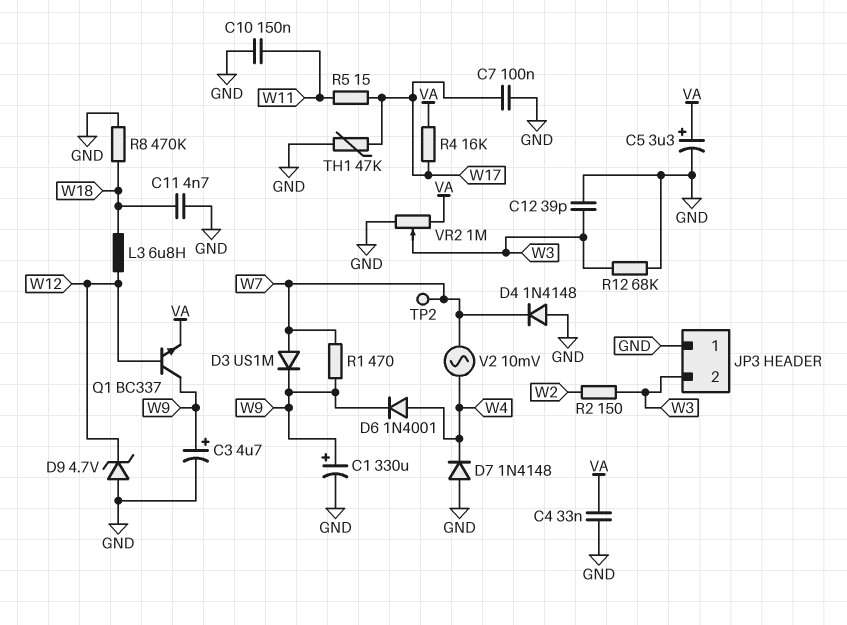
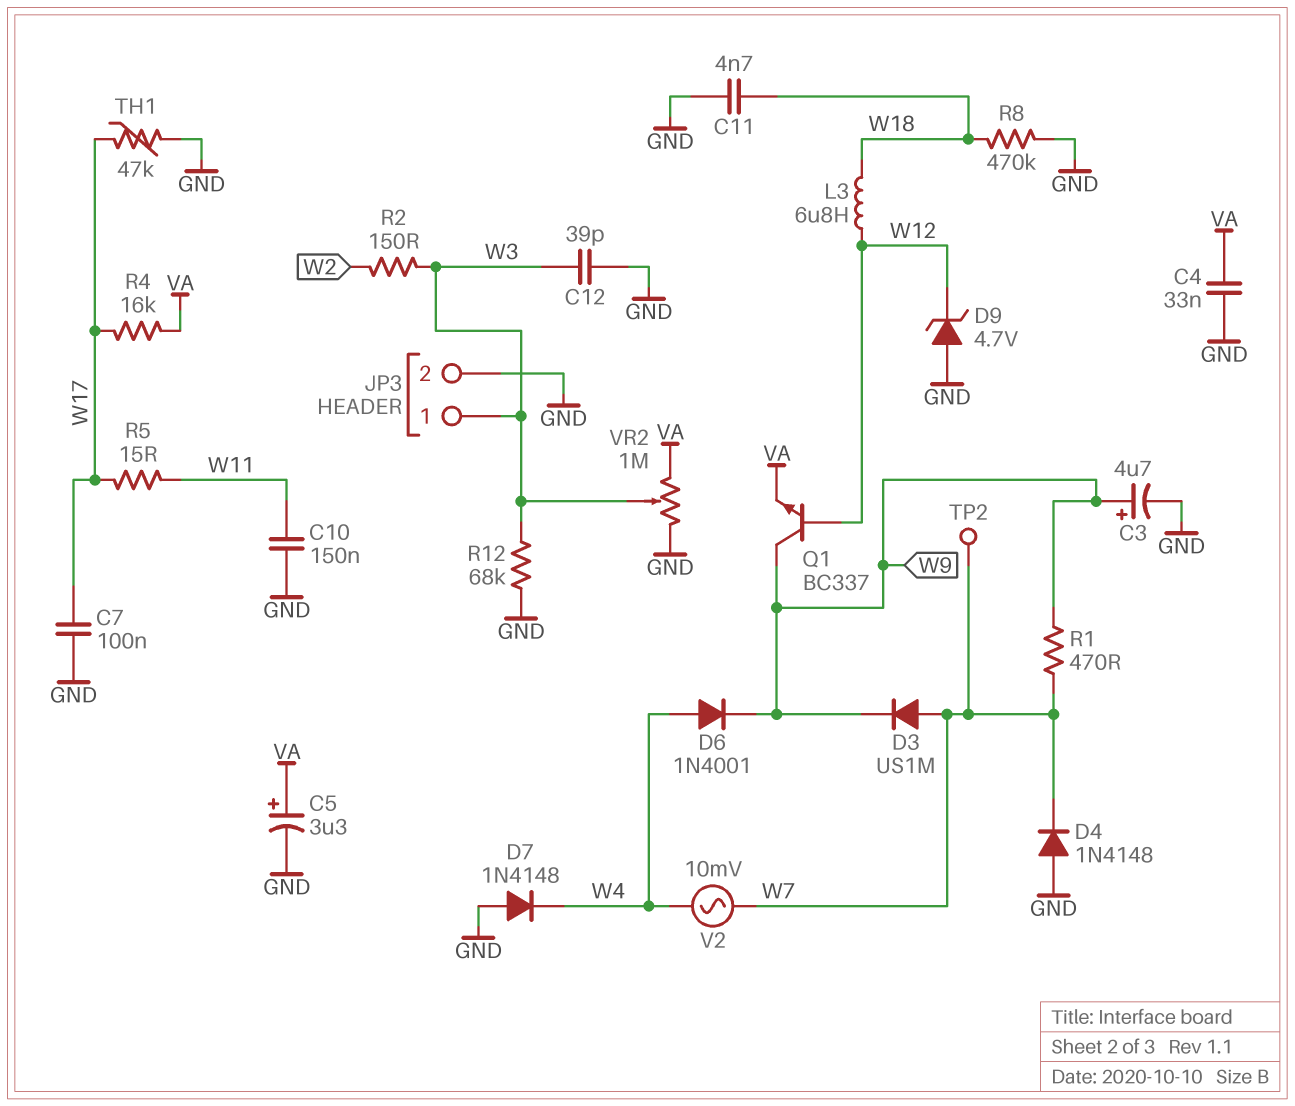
C1: 330uF (plus W9, minus GND) -> none
JP3 pin 1: GND -> W3
JP3 pin 2: W3 -> GND

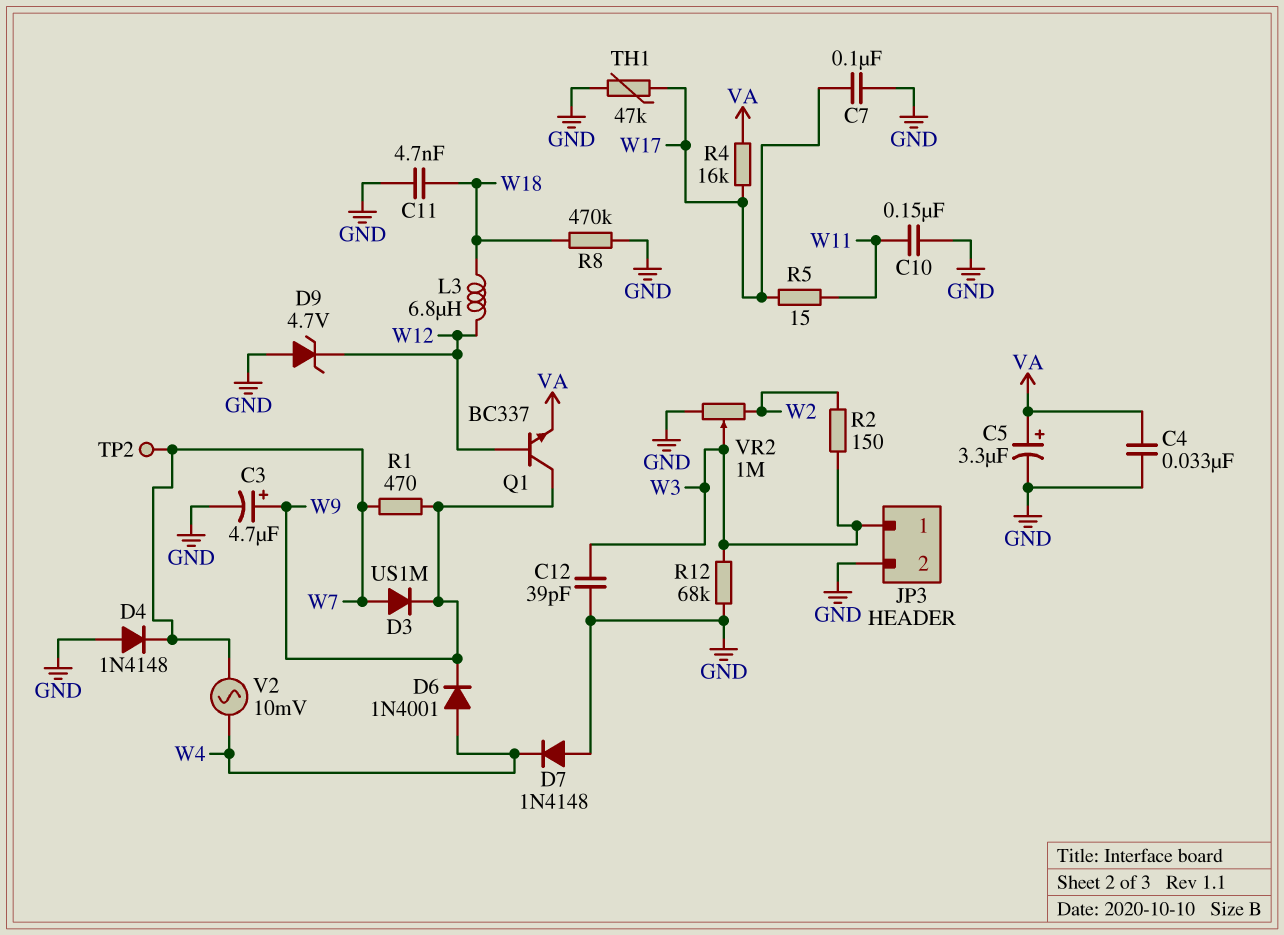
VR2: 1M (GND, VA, wiper W3) -> 1M (GND, W2, wiper W3)

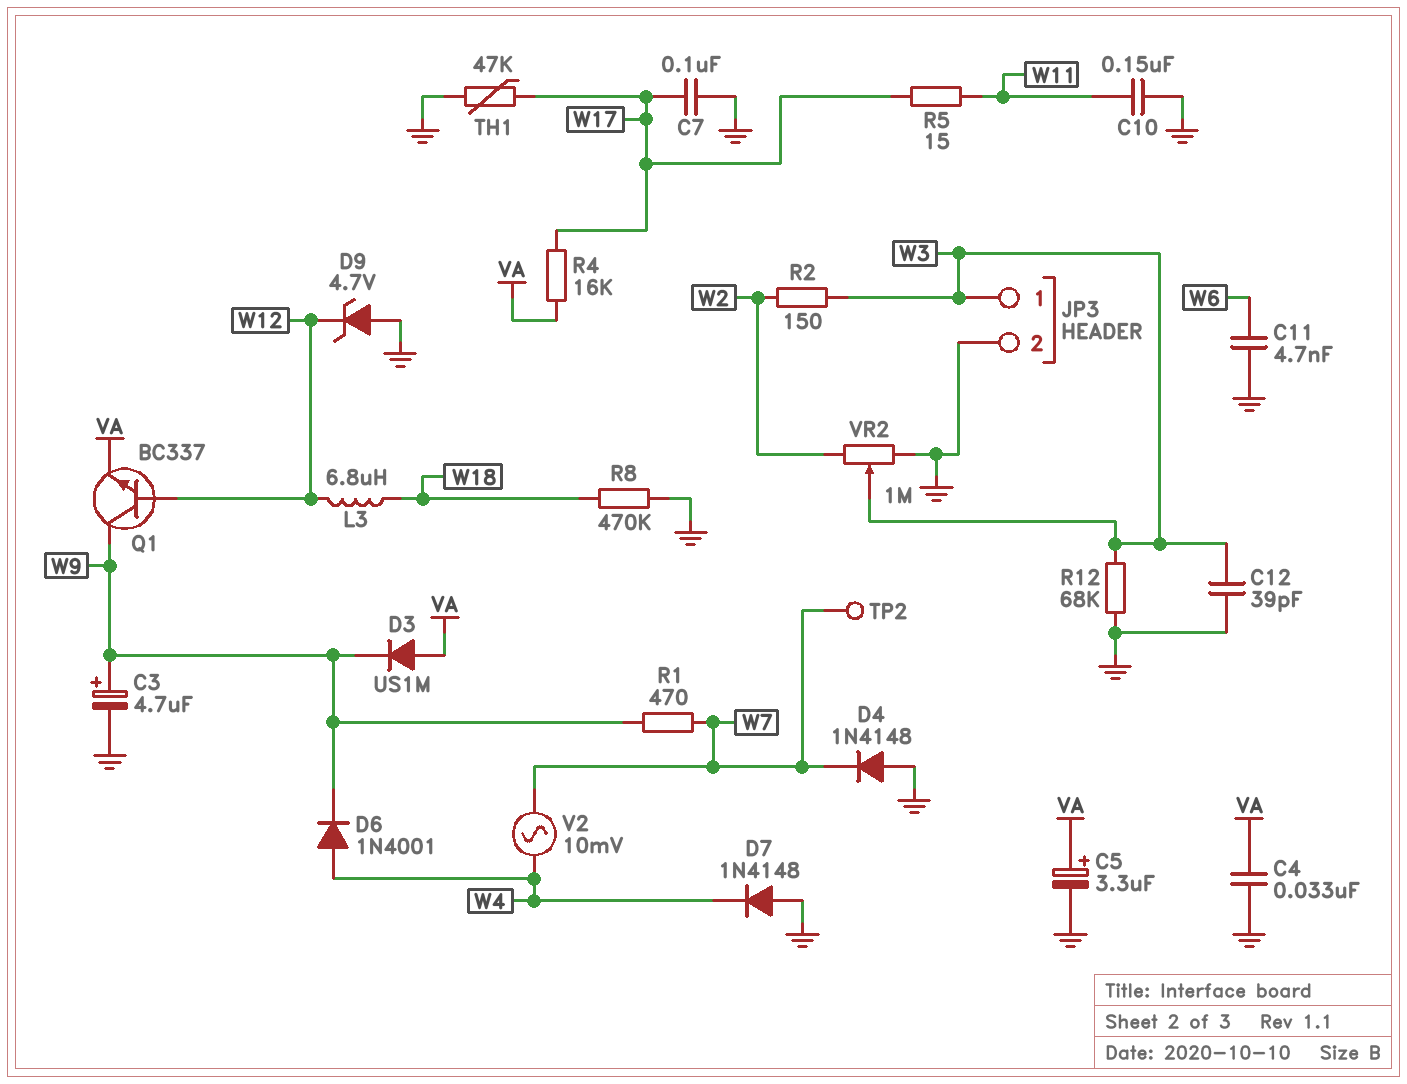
C11: 4.7nF (GND, W18) -> 4.7nF (GND, W6)
D3: diode US1M (A W7, K W9) -> diode US1M (A VA, K W9)

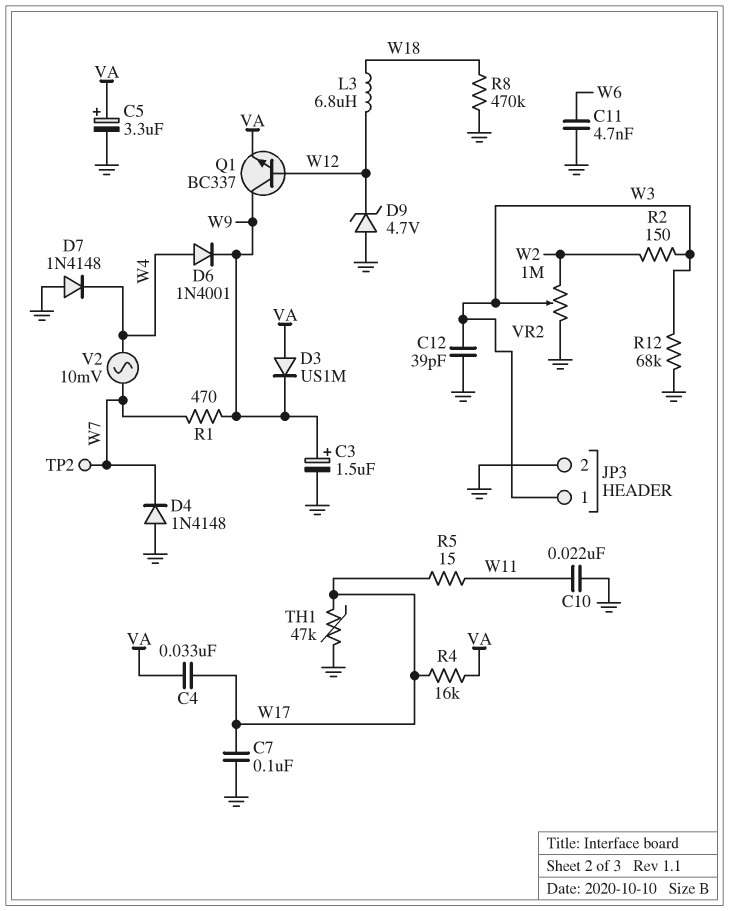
C3: 4.7uF (plus W9, minus GND) -> 1.5uF (plus W9, minus GND)
C4: 33nF (GND, VA) -> 33nF (VA, W17)
C10: 150nF (GND, W11) -> 22nF (GND, W11)

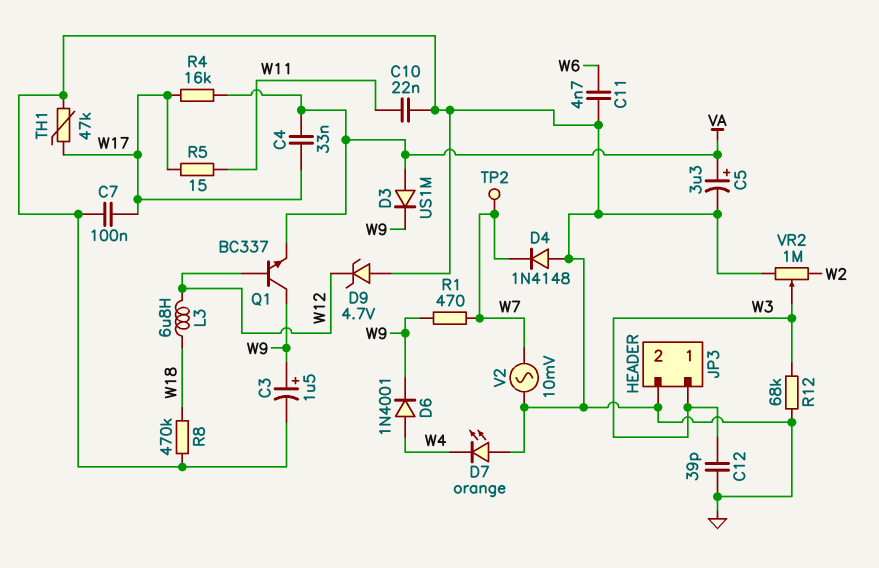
D7: diode 1N4148 (A GND, K W4) -> LED orange (A GND, K W4)
R2: 150 (W2, W3) -> none
V2: AC 10mV (W4, W7) -> AC 10mV (GND, W7)

